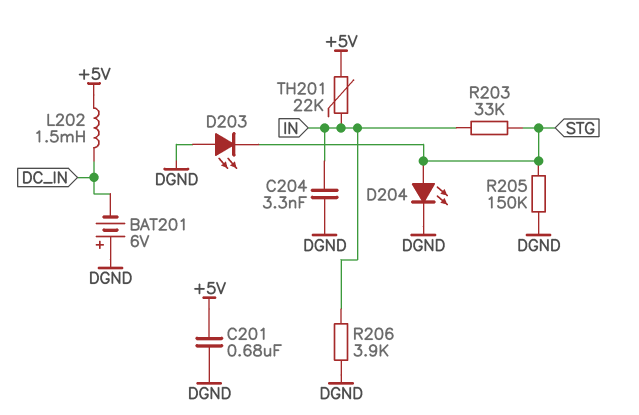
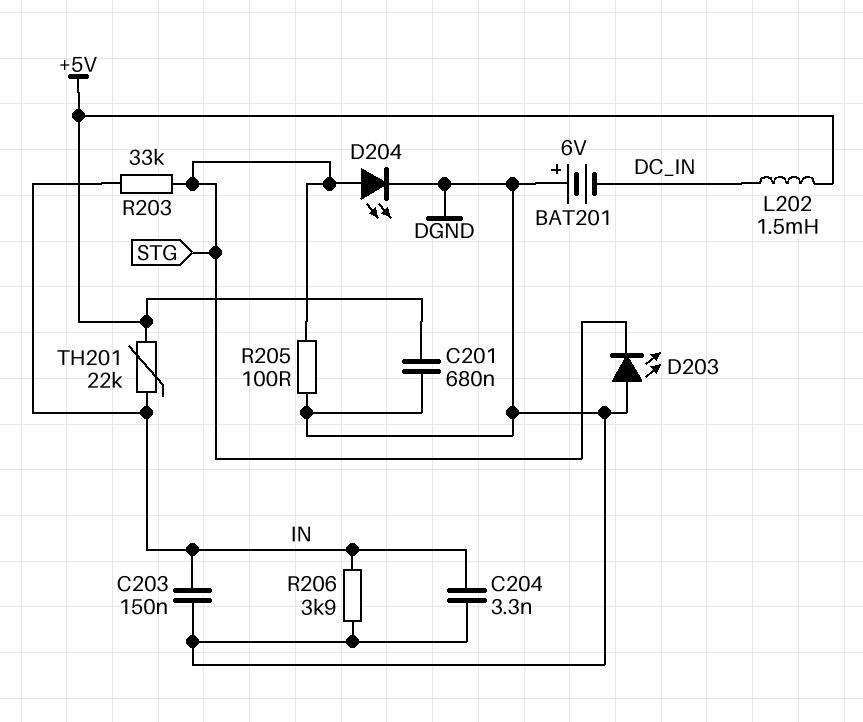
C203: none -> 150nF (DGND, IN)
R205: 150k (DGND, STG) -> 100 (DGND, STG)

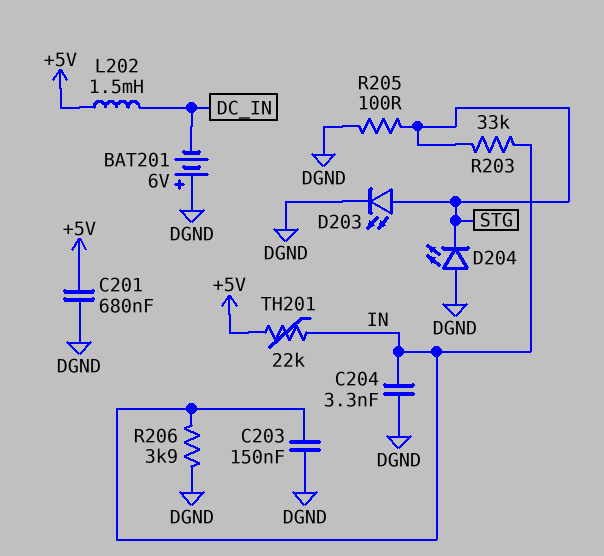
D203: LED (A DGND, K STG) -> LED (A STG, K DGND)
D204: LED (A STG, K DGND) -> LED (A DGND, K STG)

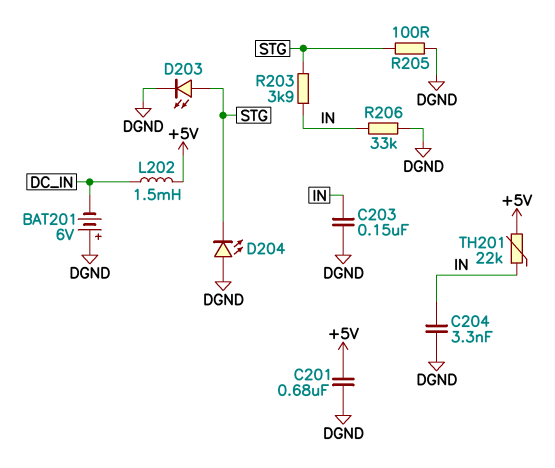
R203: 33k (IN, STG) -> 3.9k (IN, STG)
R206: 3.9k (DGND, IN) -> 33k (DGND, IN)

